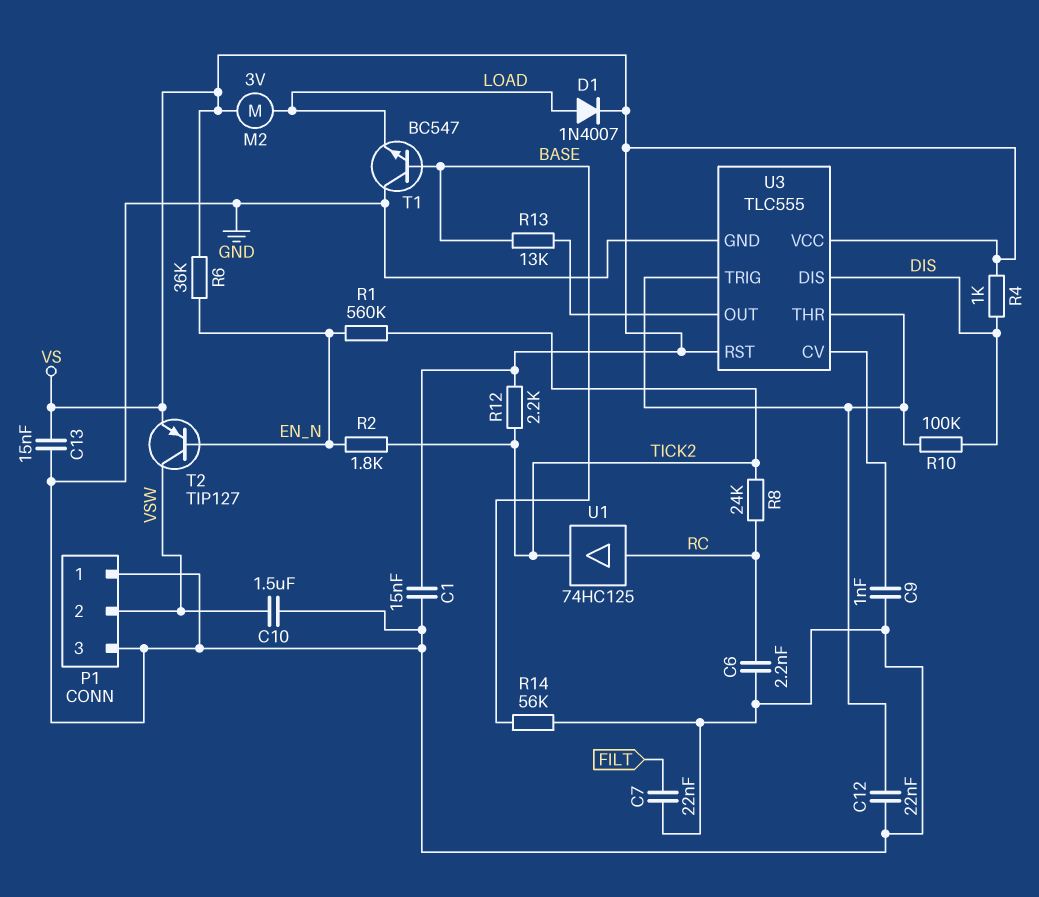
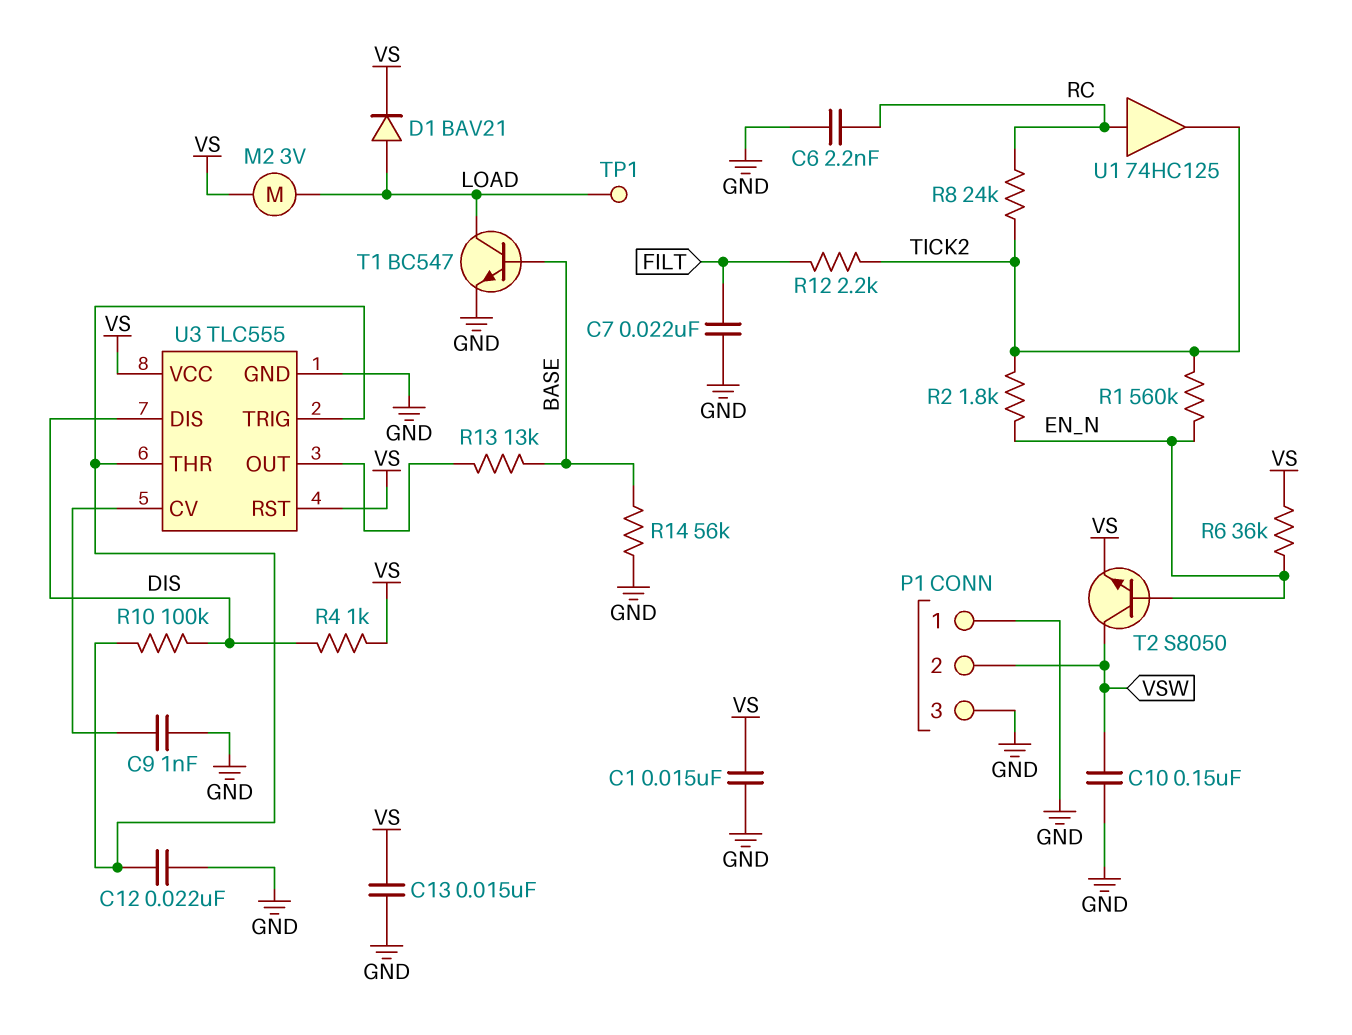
C10: 1.5uF (GND, VSW) -> 150nF (GND, VSW)
D1: diode 1N4007 (A LOAD, K VS) -> diode BAV21 (A LOAD, K VS)
R12: 2.2k (TICK2, VS) -> 2.2k (FILT, TICK2)
T1: NPN BC547 (B BASE, C GND, E LOAD) -> NPN BC547 (B BASE, C LOAD, E GND)
T2: PNP TIP127 (B EN_N, C VSW, E VS) -> NPN S8050 (B EN_N, C VSW, E VS)
TP1: none -> test point (LOAD)

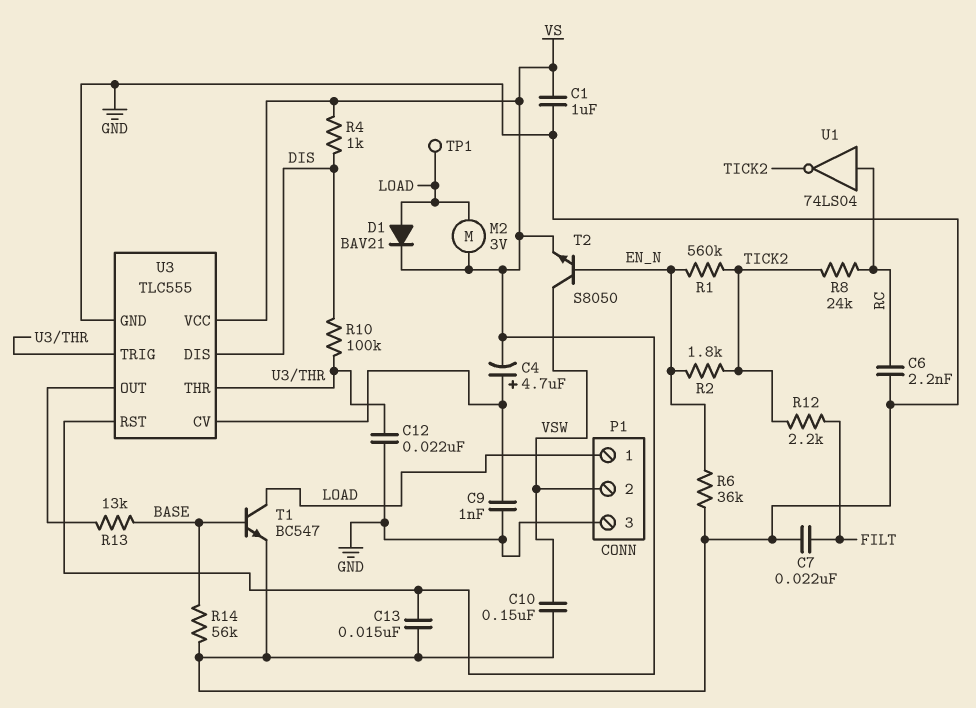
C1: 15nF (GND, VS) -> 1uF (GND, VS)
C4: none -> 4.7uF (plus U3/CV, minus VS)
P1 pin 1: GND -> LOAD
R6: 36k (EN_N, VS) -> 36k (EN_N, GND)
U1: buffer 74HC125 (in RC, out TICK2) -> NOT 74LS04 (in RC, out TICK2)

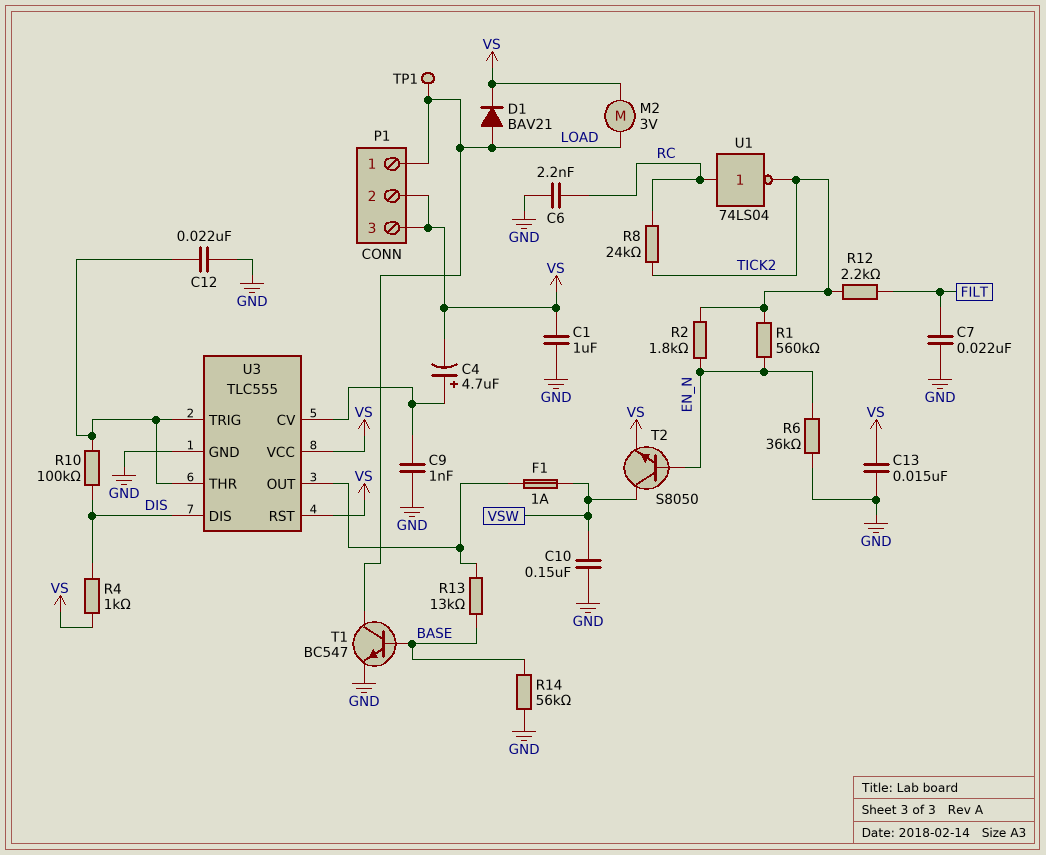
F1: none -> 1A (U3/OUT, VSW)
P1 pin 2: VSW -> VS
P1 pin 3: GND -> VS

